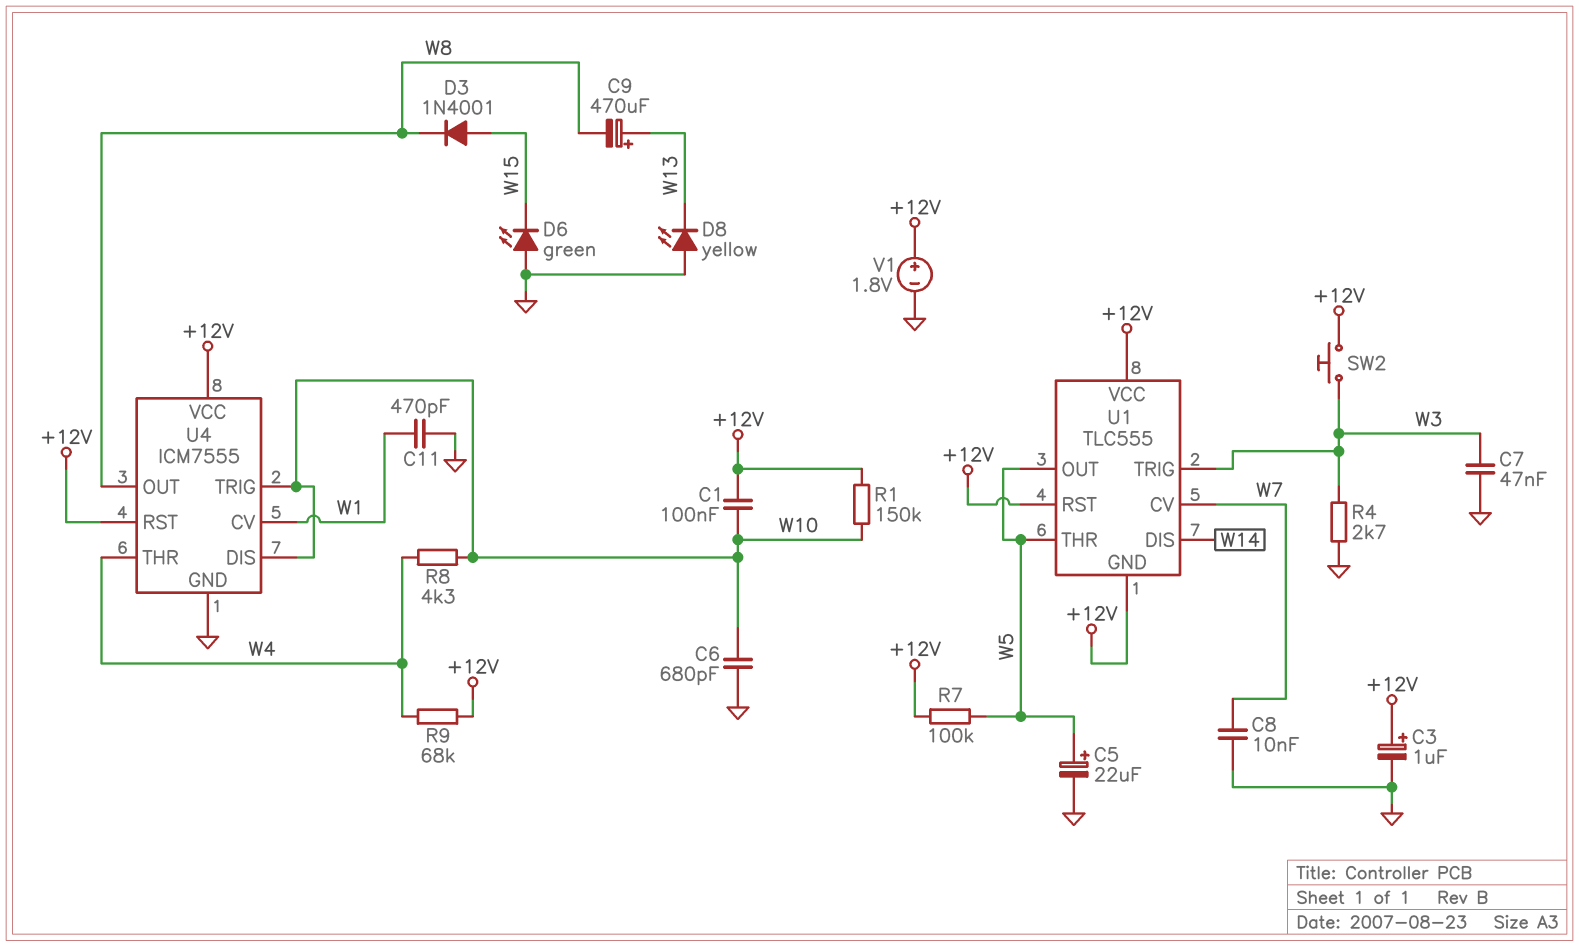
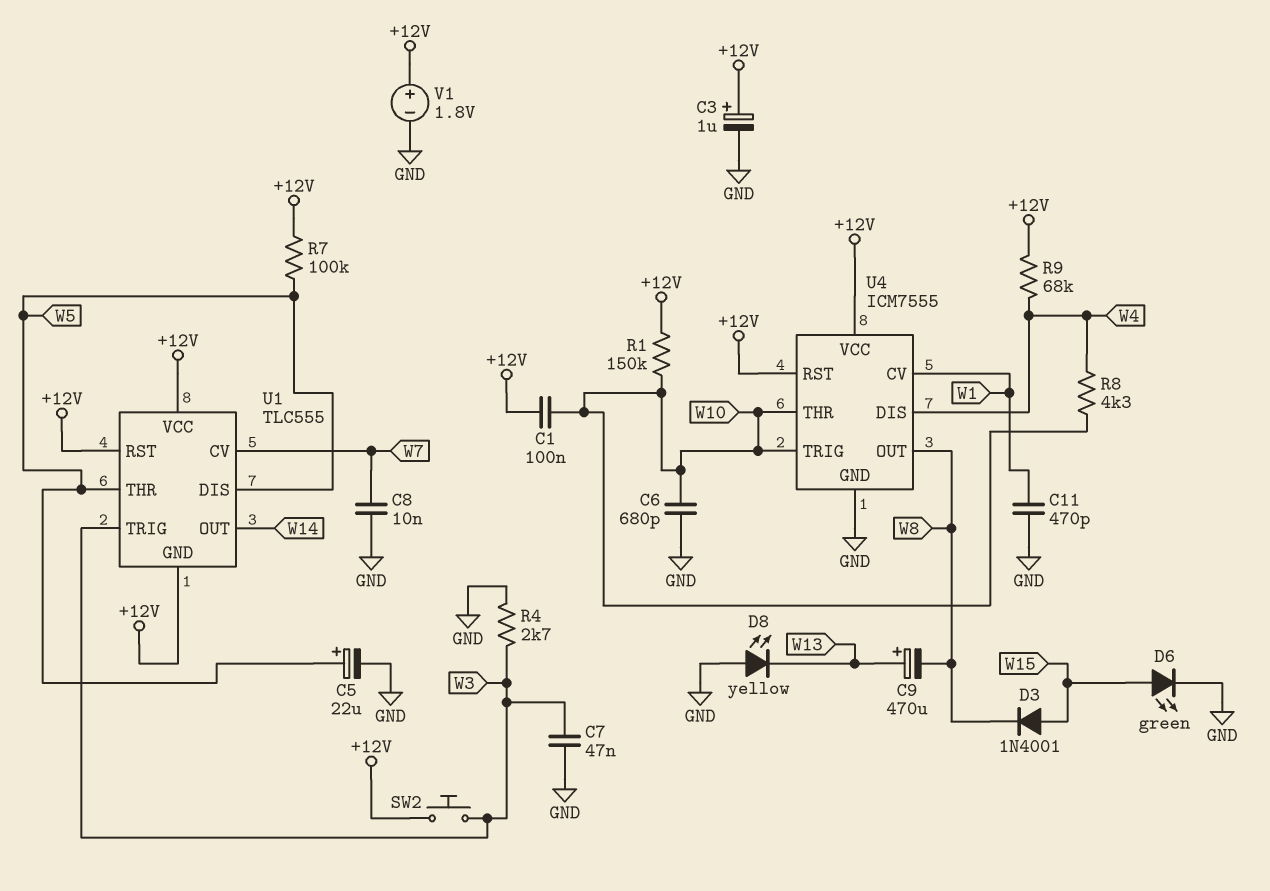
D6: LED green (A GND, K W15) -> LED green (A W15, K GND)
U1 pin DIS: W14 -> W5
U1 pin OUT: W5 -> W14
U4 pin DIS: W10 -> W4
U4 pin THR: W4 -> W10

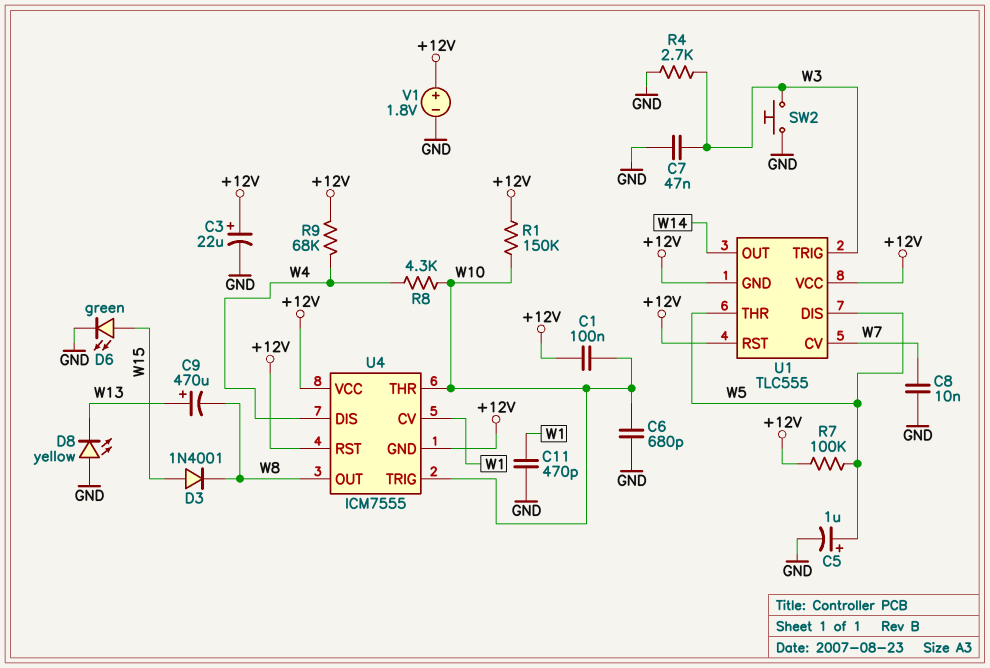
C3: 1uF (plus +12V, minus GND) -> 22uF (plus +12V, minus GND)
C5: 22uF (plus W5, minus GND) -> 1uF (plus W5, minus GND)
SW2: button (+12V, W3) -> button (GND, W3)
U4 pin GND: GND -> +12V

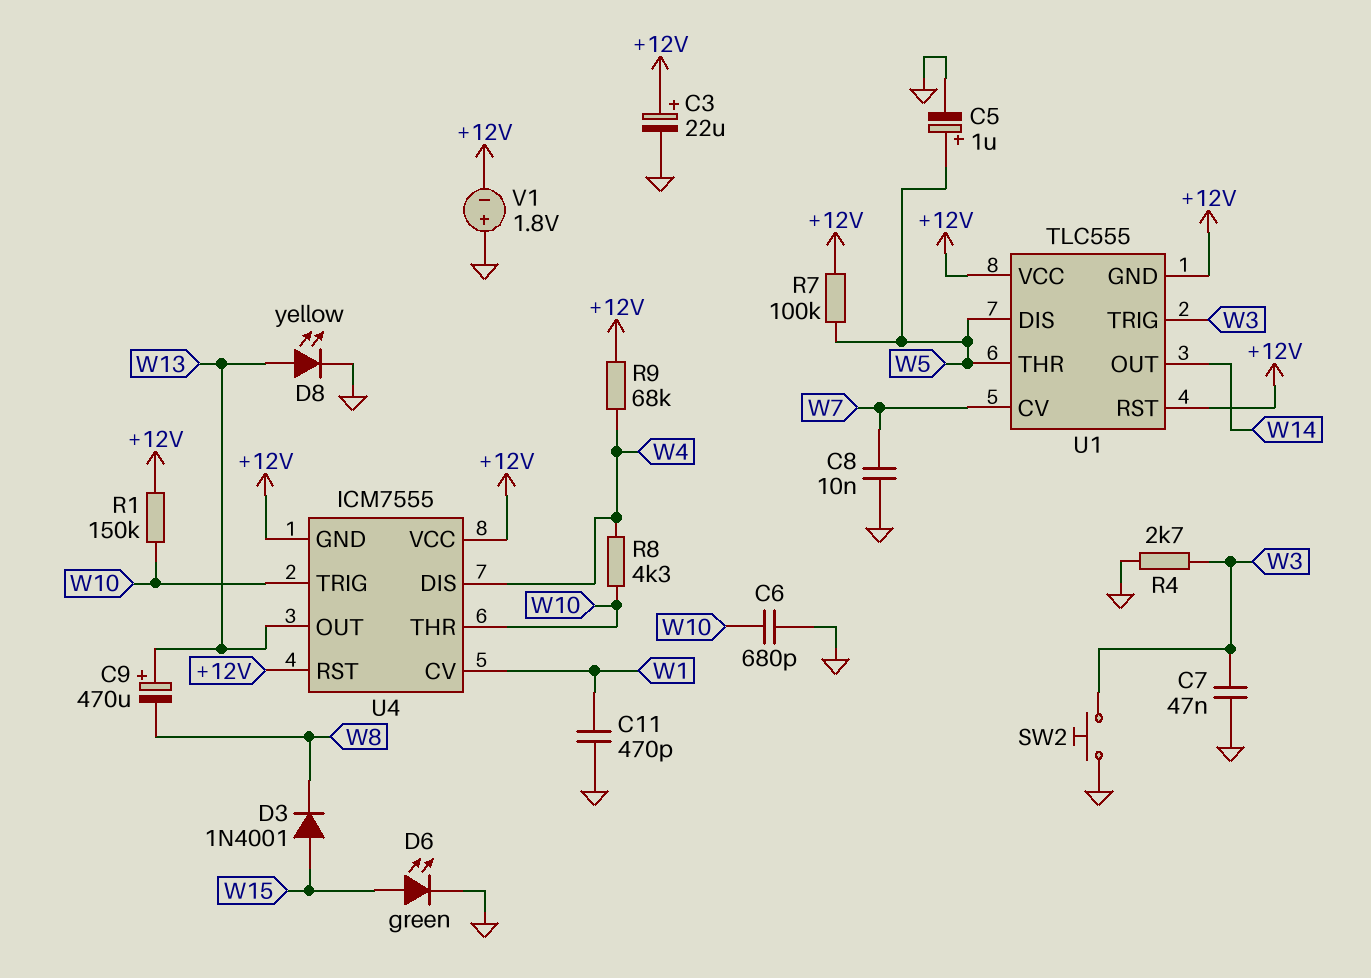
C1: 100nF (+12V, W10) -> none
D8: LED yellow (A GND, K W13) -> LED yellow (A W13, K GND)
U4 pin OUT: W8 -> W13
V1: 1.8V (plus +12V, minus GND) -> 1.8V (plus GND, minus +12V)

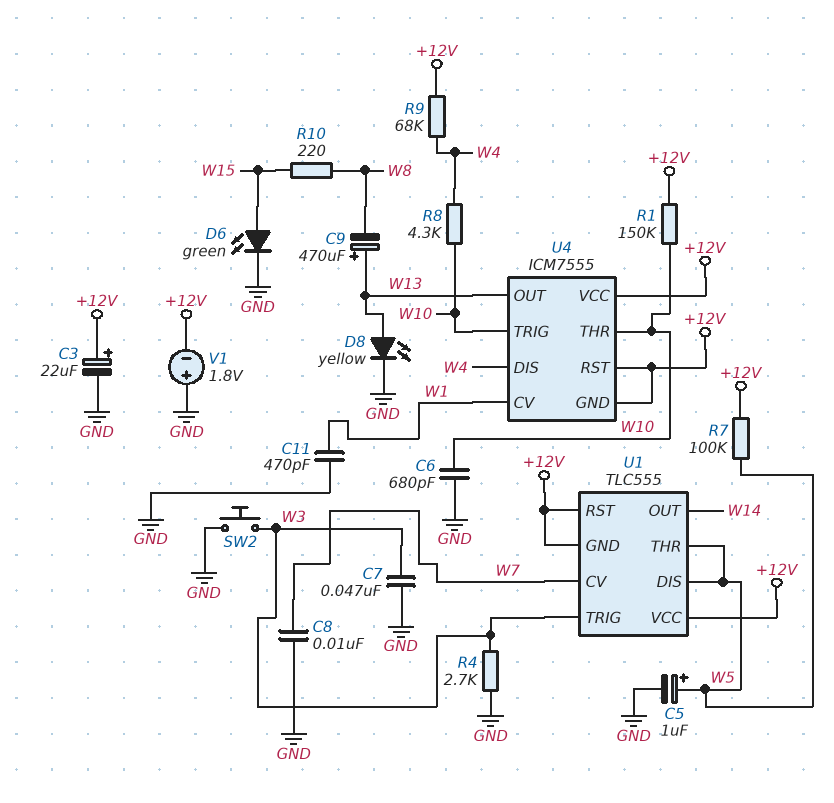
D3: diode 1N4001 (A W15, K W8) -> none
R10: none -> 220 (W8, W15)

